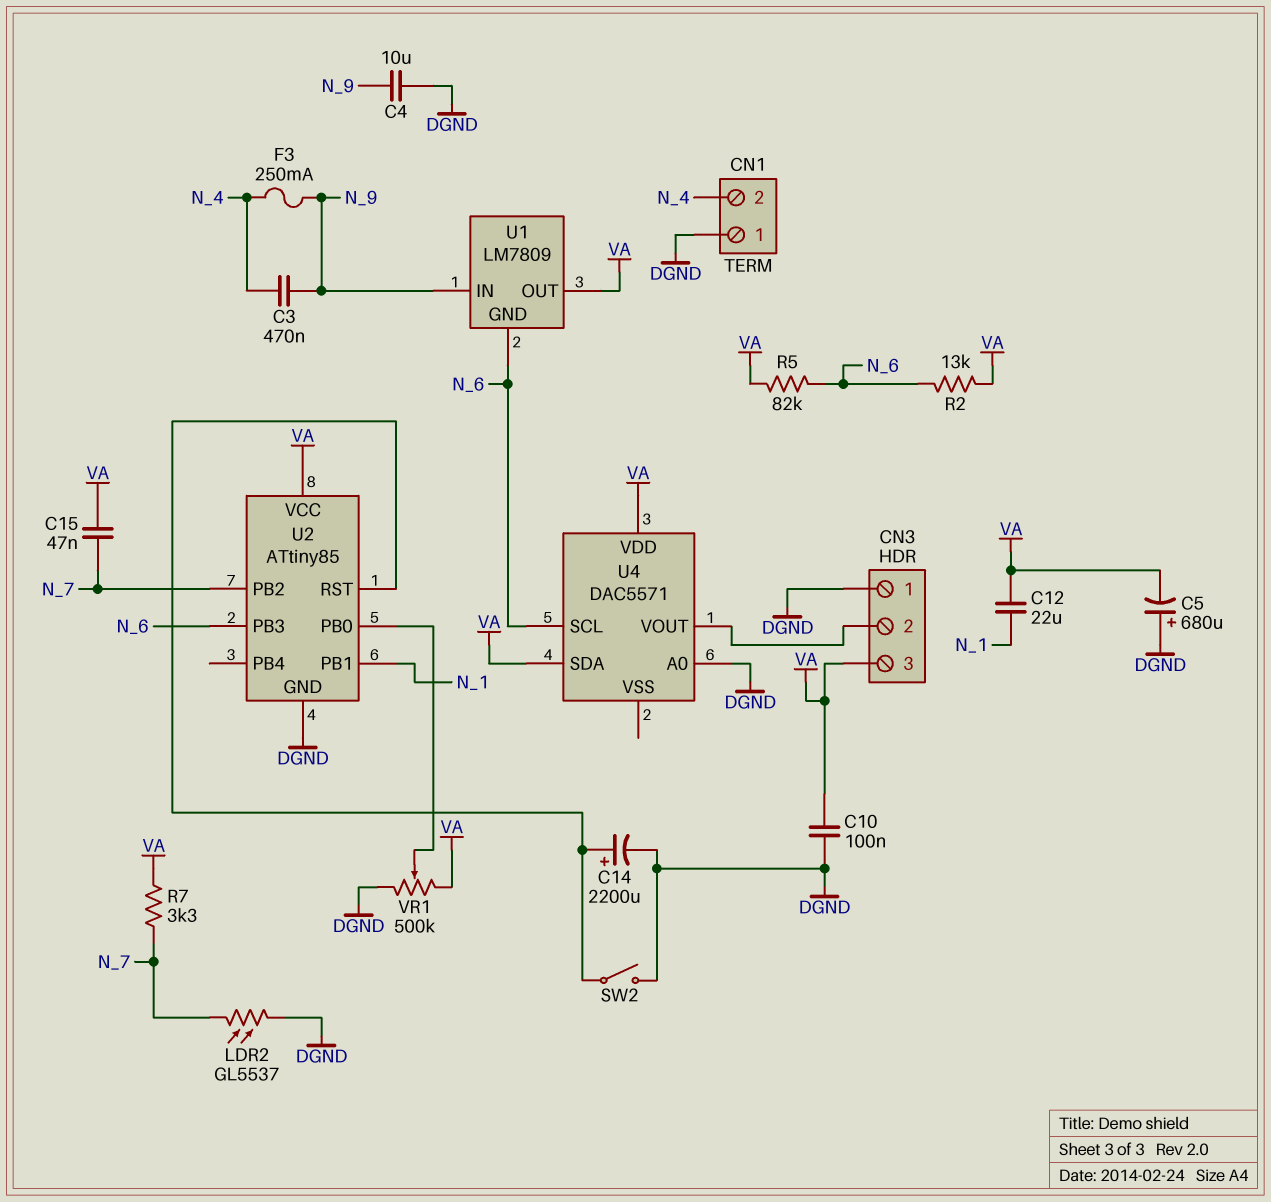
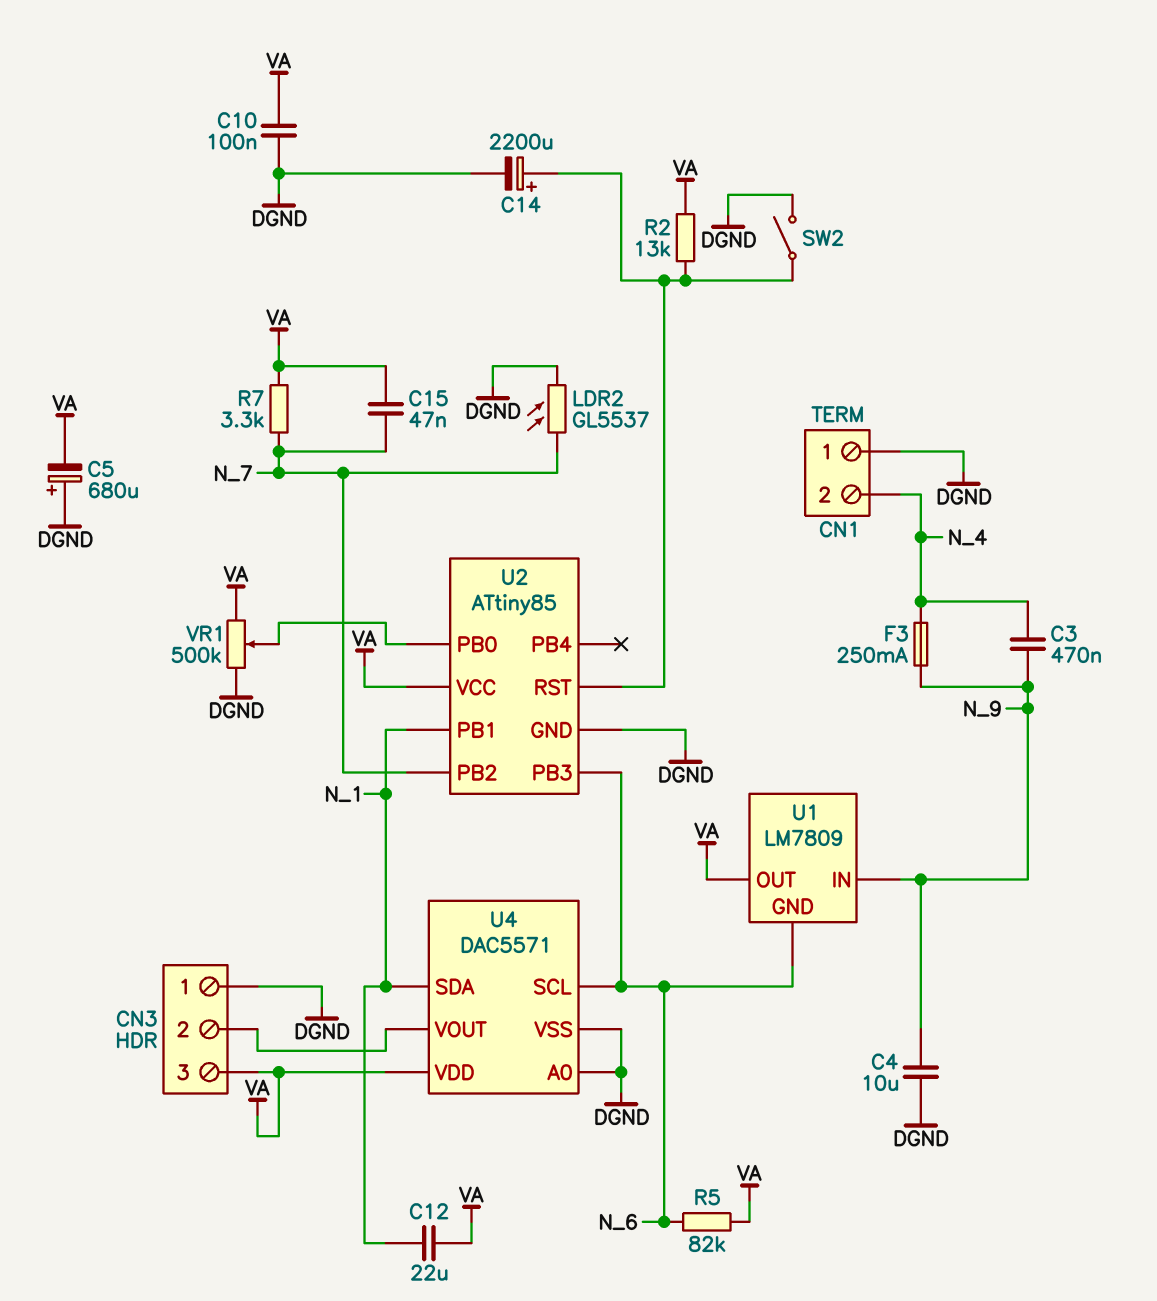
R2: 13k (N_6, VA) -> 13k (U2/RST, VA)
U4 pin SDA: VA -> N_1
U4 pin VSS: none -> DGND

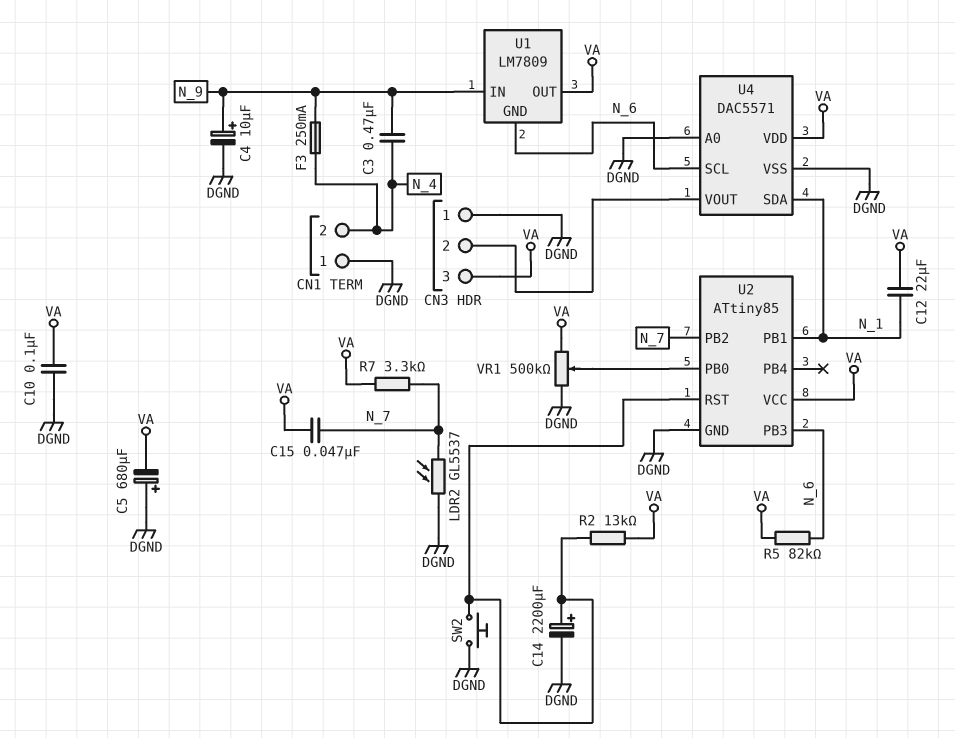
C4: 10uF (DGND, N_9) -> 10uF (plus N_9, minus DGND)
SW2: switch (DGND, U2/RST) -> button (DGND, U2/RST)

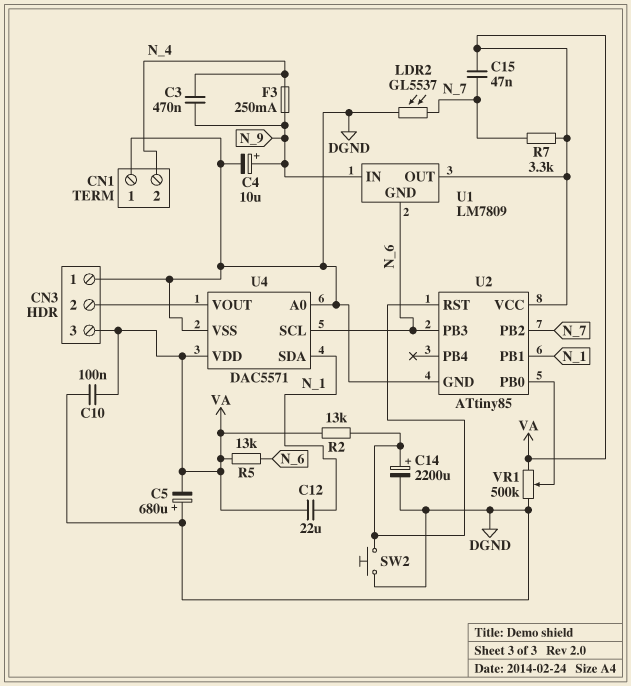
R5: 82k (N_6, VA) -> 13k (N_6, VA)

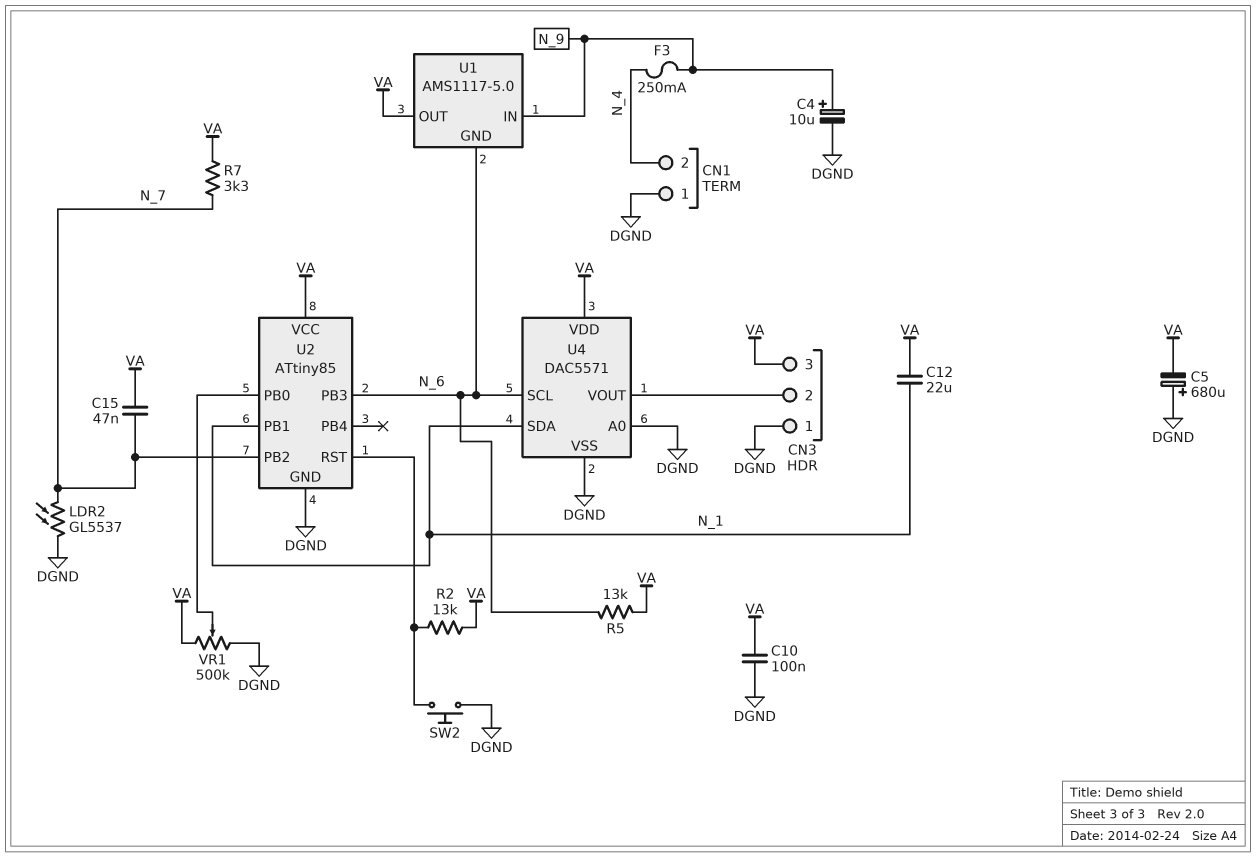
C3: 470nF (N_4, N_9) -> none
C14: 2200uF (plus U2/RST, minus DGND) -> none
U1: LM7809 -> AMS1117-5.0

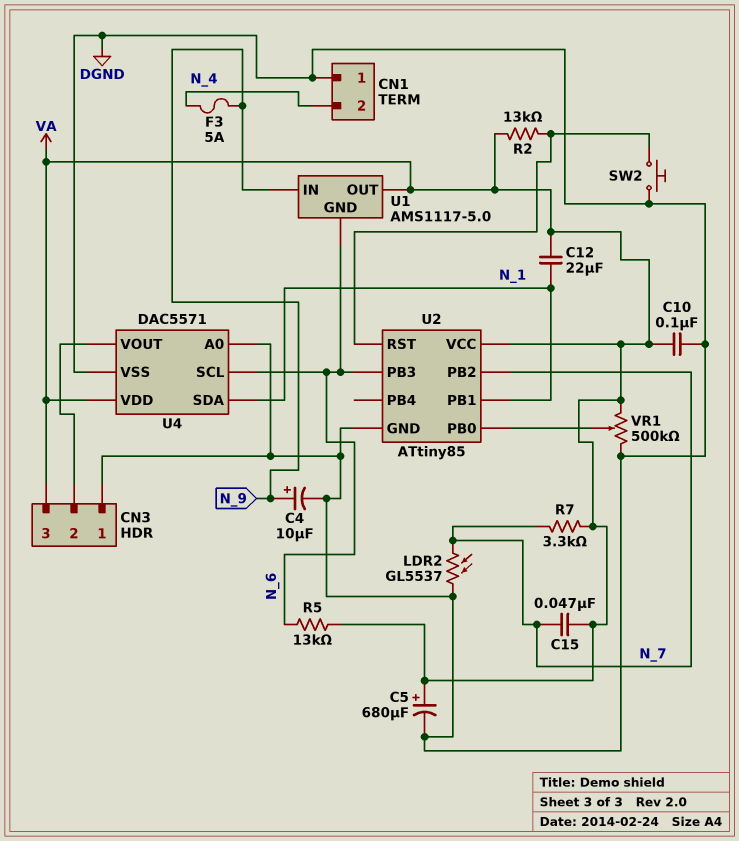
C5: 680uF (plus DGND, minus VA) -> 680uF (plus VA, minus DGND)
F3: 250mA (N_4, N_9) -> 5A (N_4, N_9)

